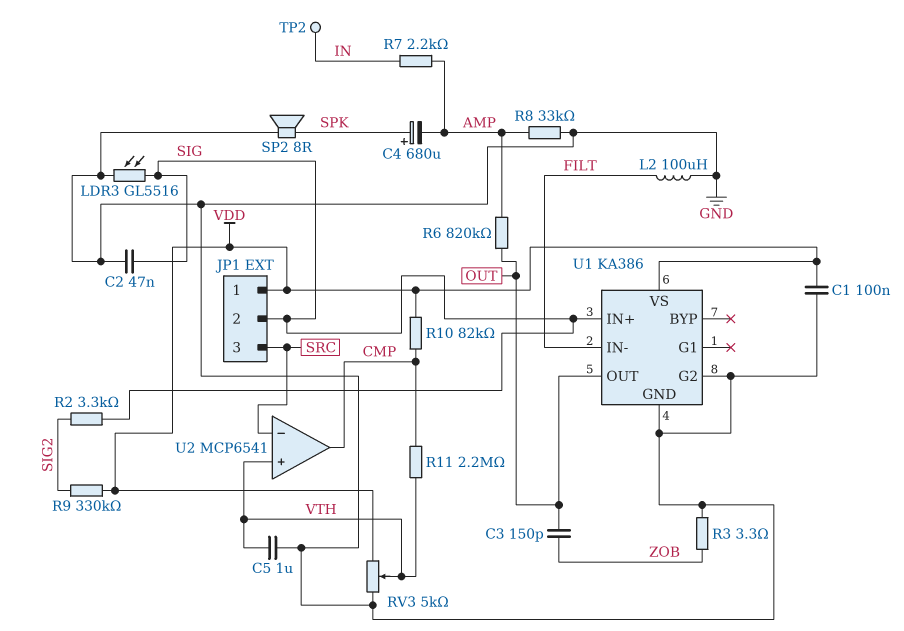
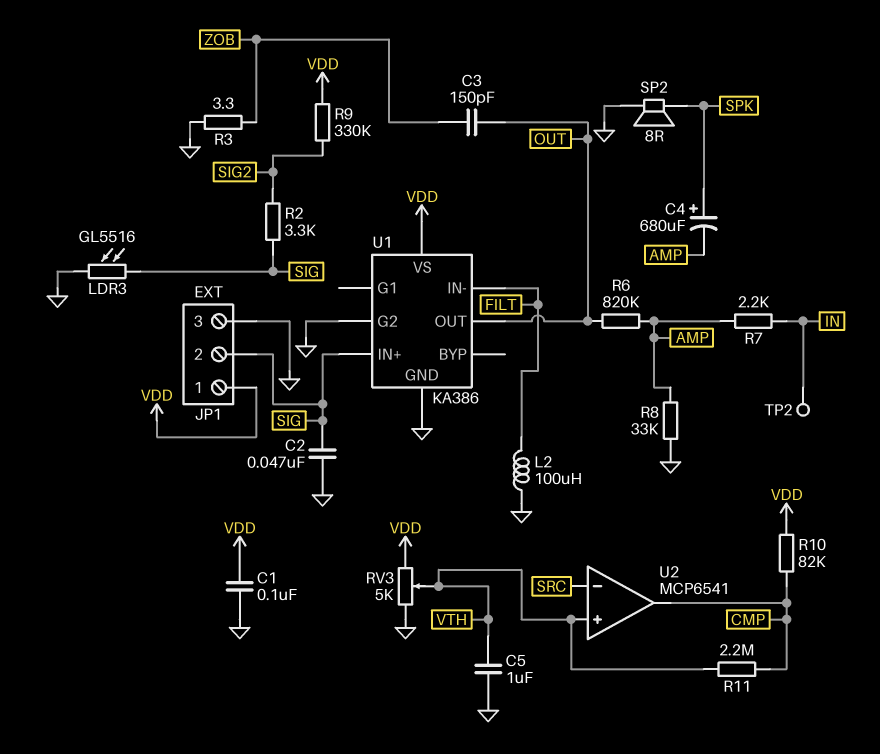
JP1 pin 3: SRC -> GND

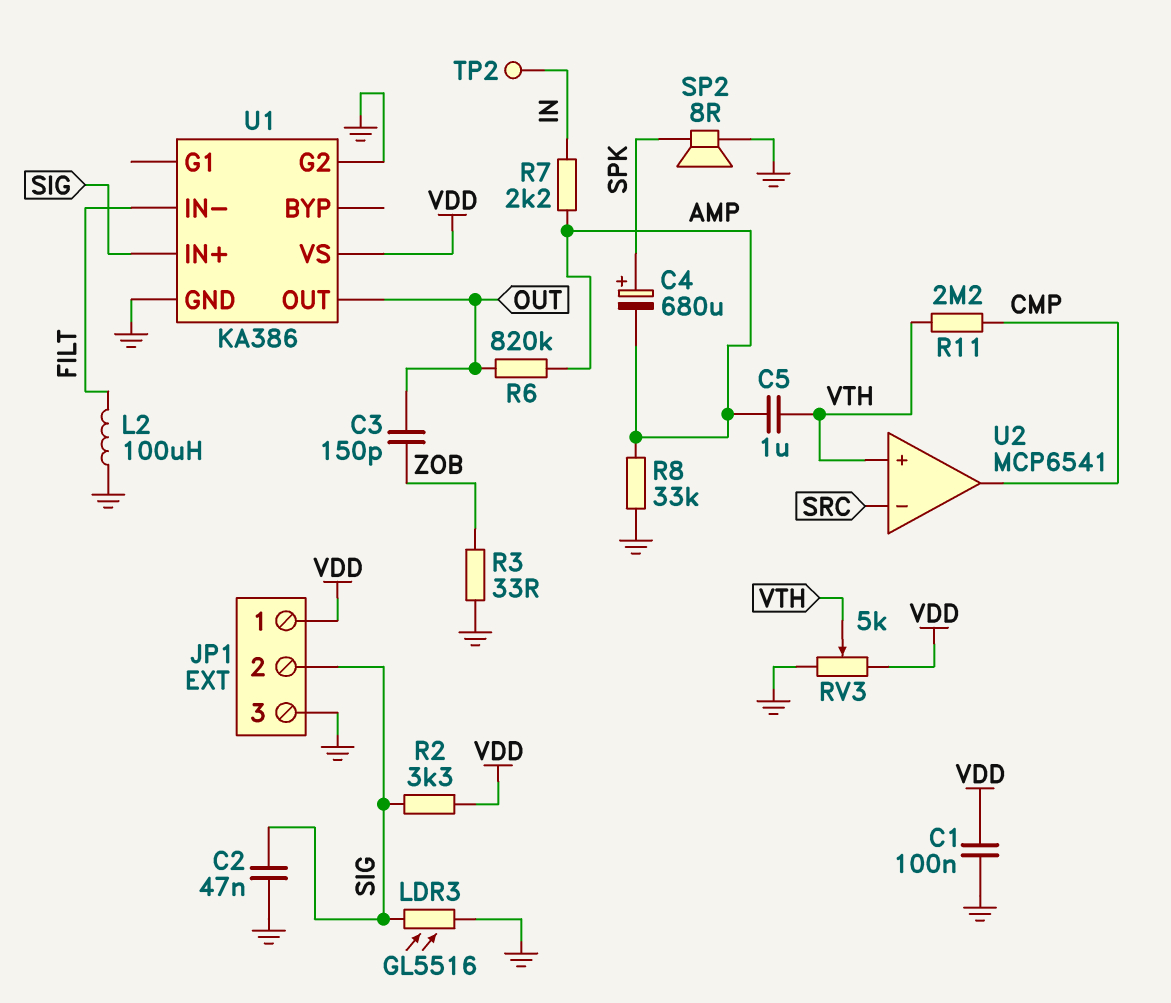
C5: 1uF (GND, VTH) -> 1uF (AMP, VTH)
R2: 3.3k (SIG, SIG2) -> 3.3k (SIG, VDD)
R3: 3.3 (GND, ZOB) -> 33 (GND, ZOB)
R9: 330k (SIG2, VDD) -> none
R10: 82k (CMP, VDD) -> none

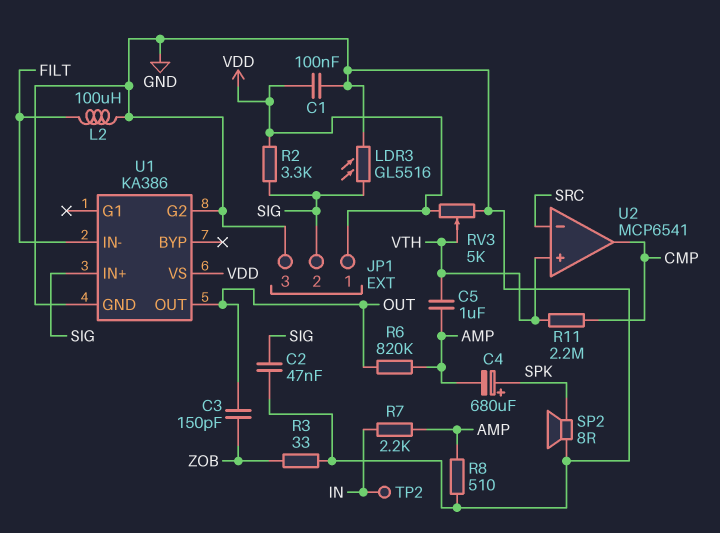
R8: 33k (AMP, GND) -> 510 (AMP, GND)

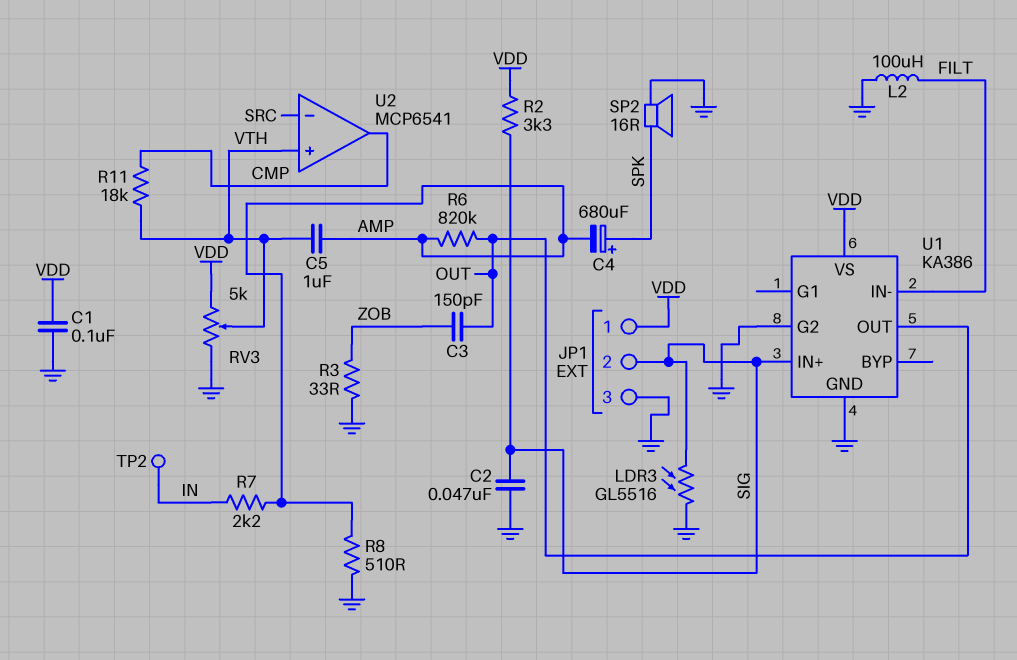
R11: 2.2M (CMP, VTH) -> 18k (CMP, VTH)
SP2: speaker 8R (GND, SPK) -> speaker 16R (GND, SPK)

